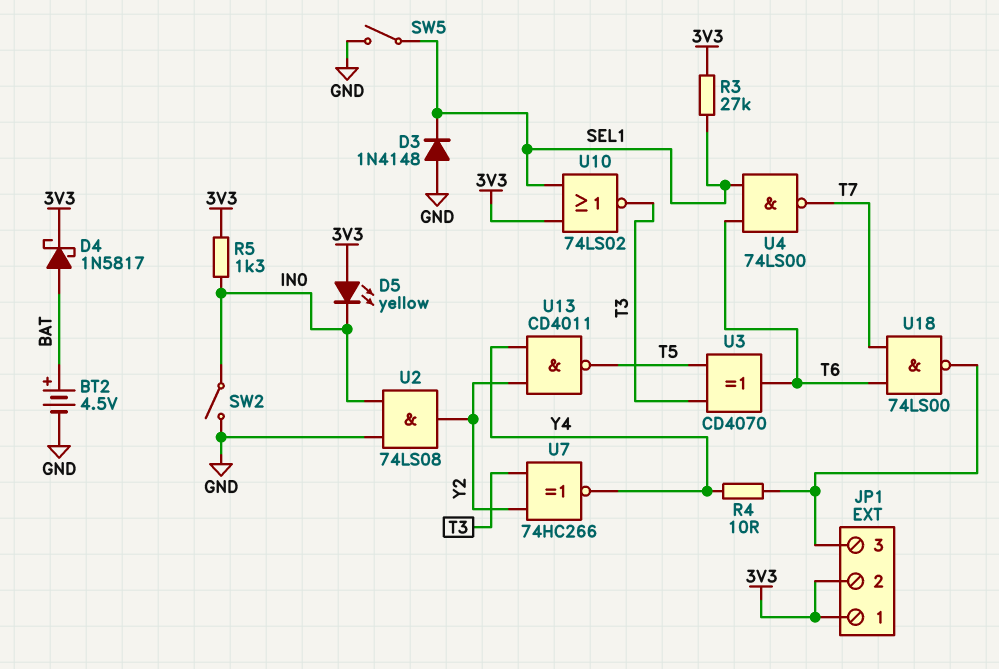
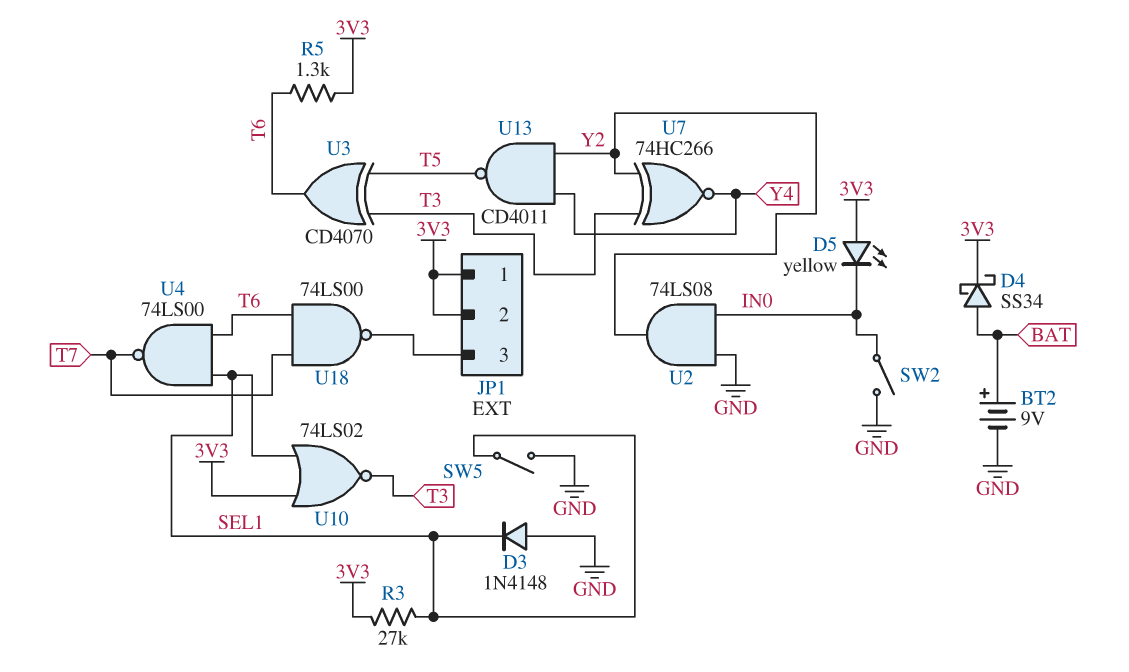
BT2: 4.5V (plus BAT, minus GND) -> 9V (plus BAT, minus GND)
D4: schottky 1N5817 (A BAT, K 3V3) -> schottky SS34 (A BAT, K 3V3)
R4: 10 (JP1/3, Y4) -> none
R5: 1.3k (3V3, IN0) -> 1.3k (3V3, T6)

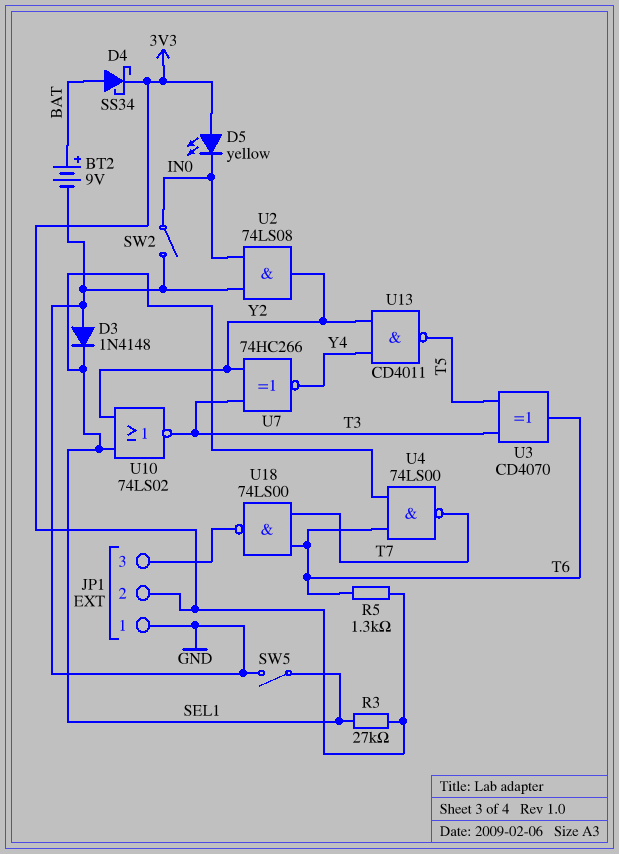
JP1 pin 1: 3V3 -> GND
U10: NOR 74LS02 (in 3V3, in SEL1, out T3) -> NOR 74LS02 (in SEL1, in Y2, out T3)

